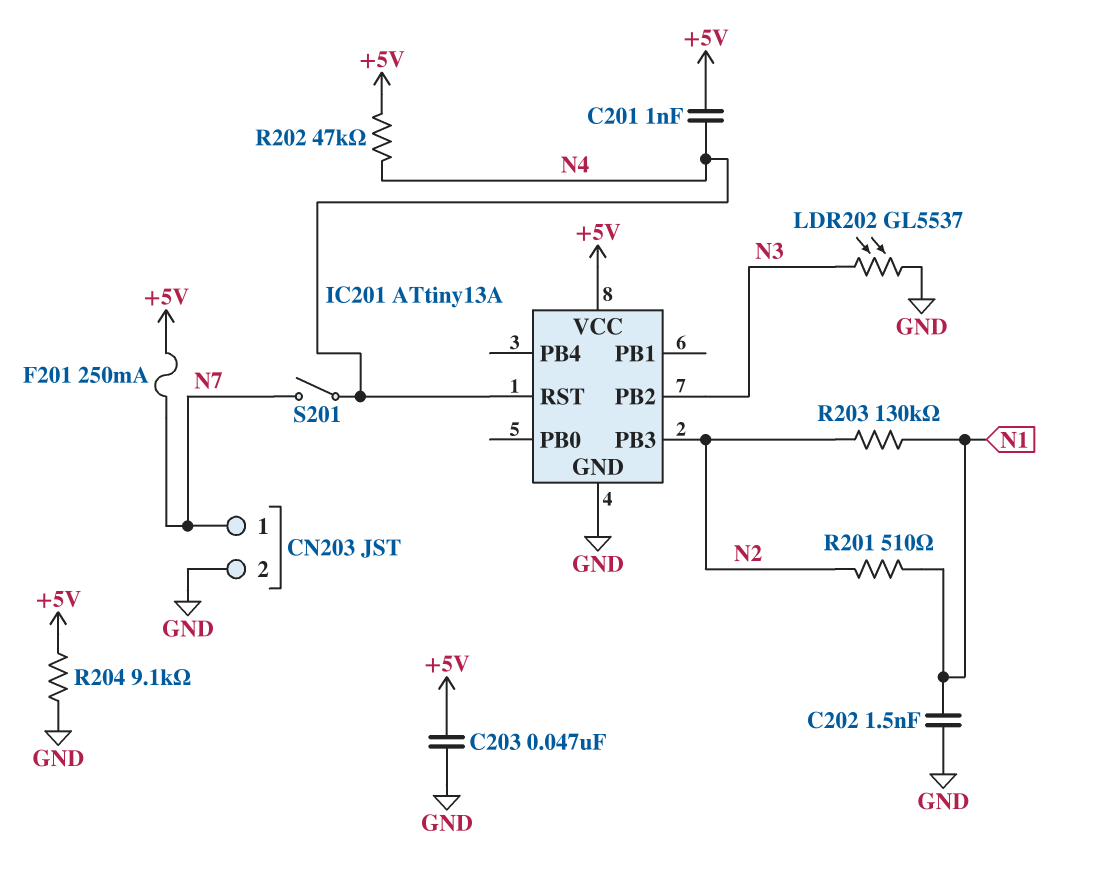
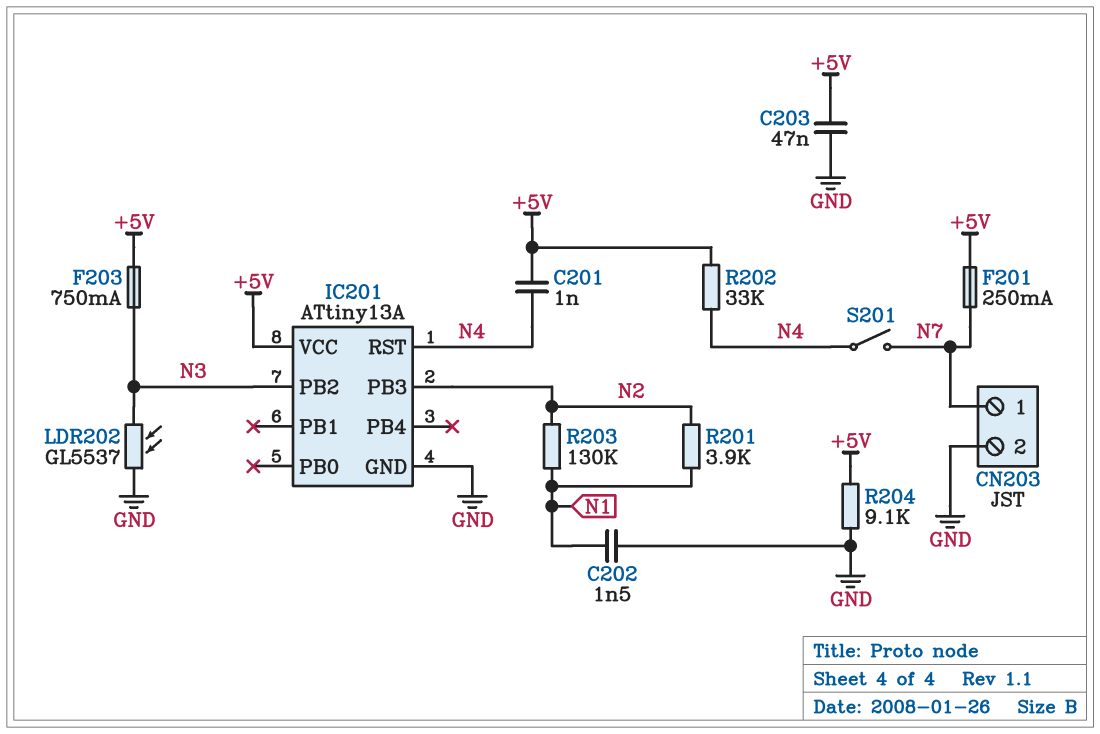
F203: none -> 750mA (+5V, N3)
R201: 510 (N1, N2) -> 3.9k (N1, N2)
R202: 47k (+5V, N4) -> 33k (+5V, N4)

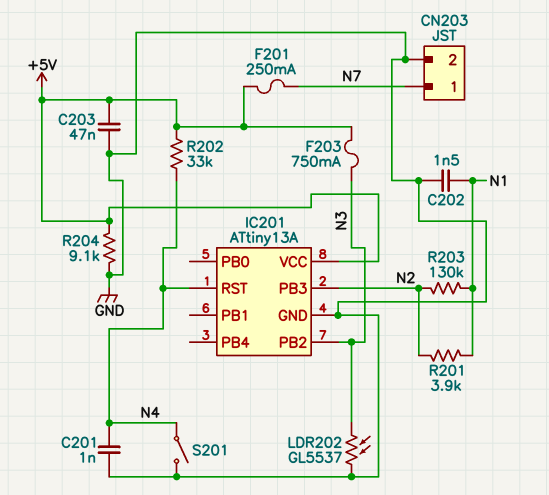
C201: 1nF (+5V, N4) -> 1nF (GND, N4)
S201: switch (N4, N7) -> switch (GND, N4)

